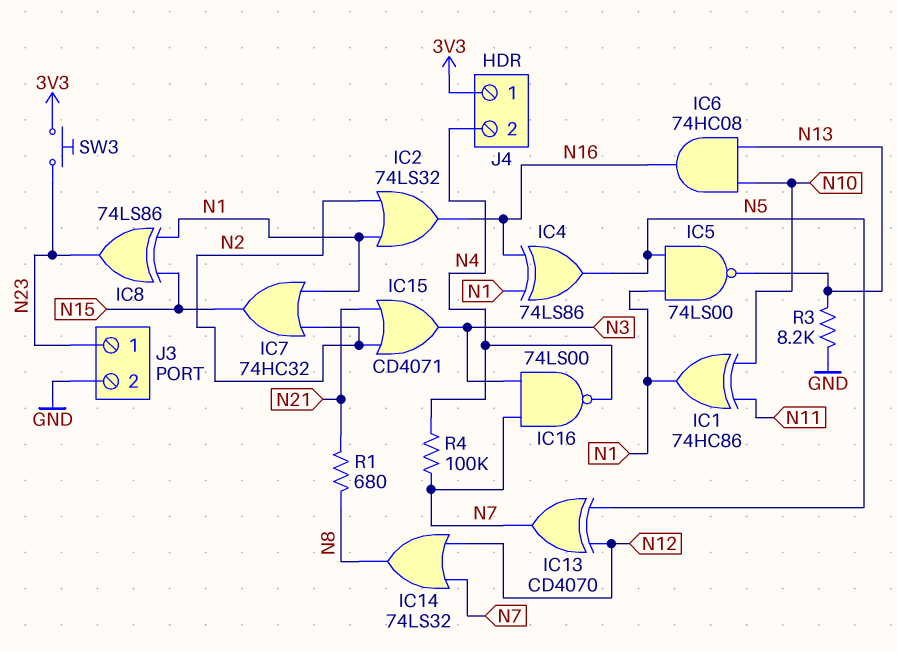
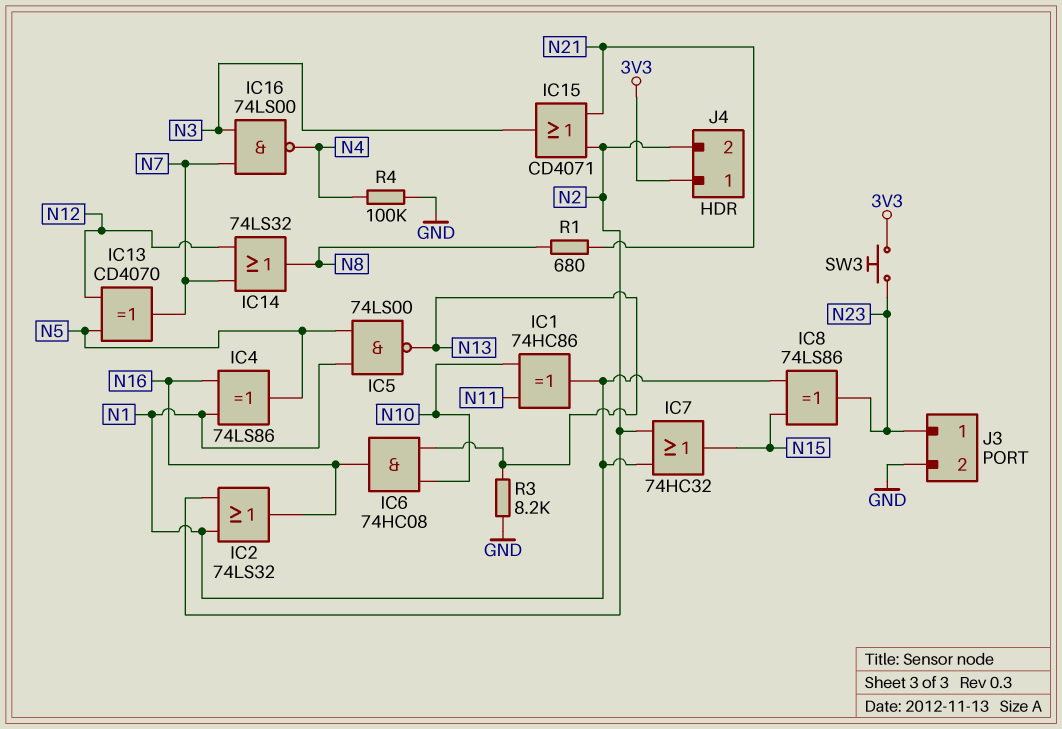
J4 pin 2: N4 -> N2
R4: 100k (N4, N7) -> 100k (GND, N4)

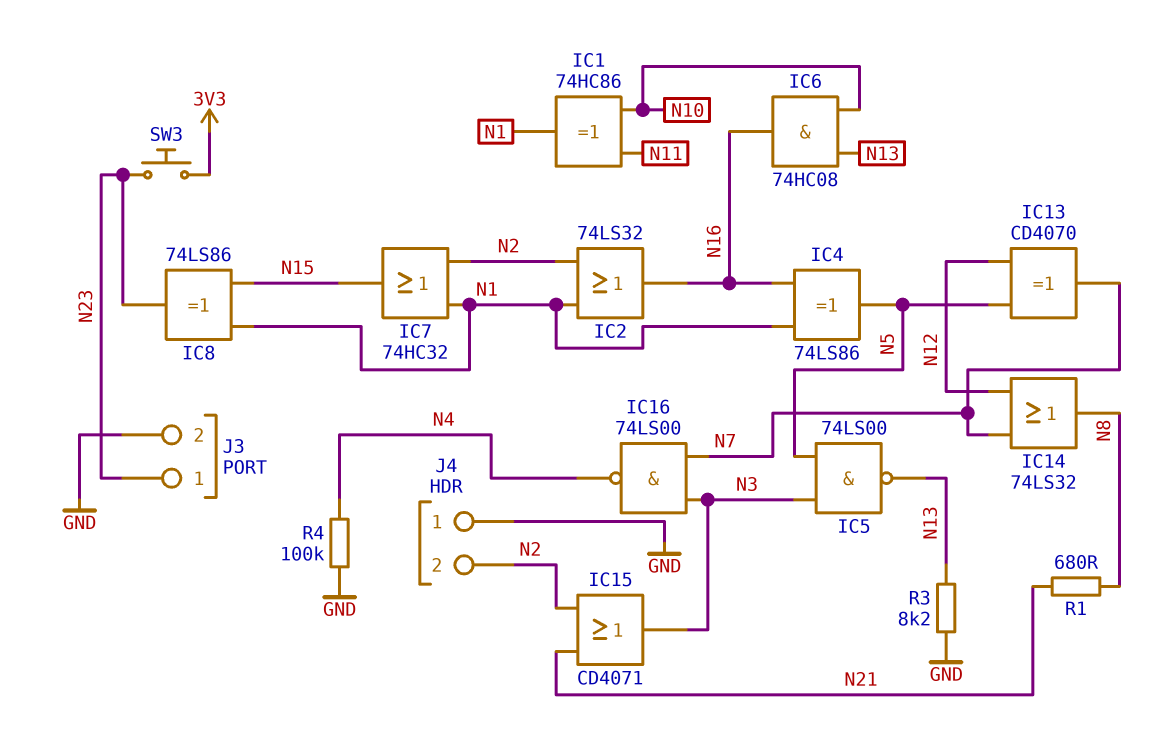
IC5: NAND 74LS00 (in N1, in N5, out N13) -> NAND 74LS00 (in N3, in N5, out N13)
J4 pin 1: 3V3 -> GND

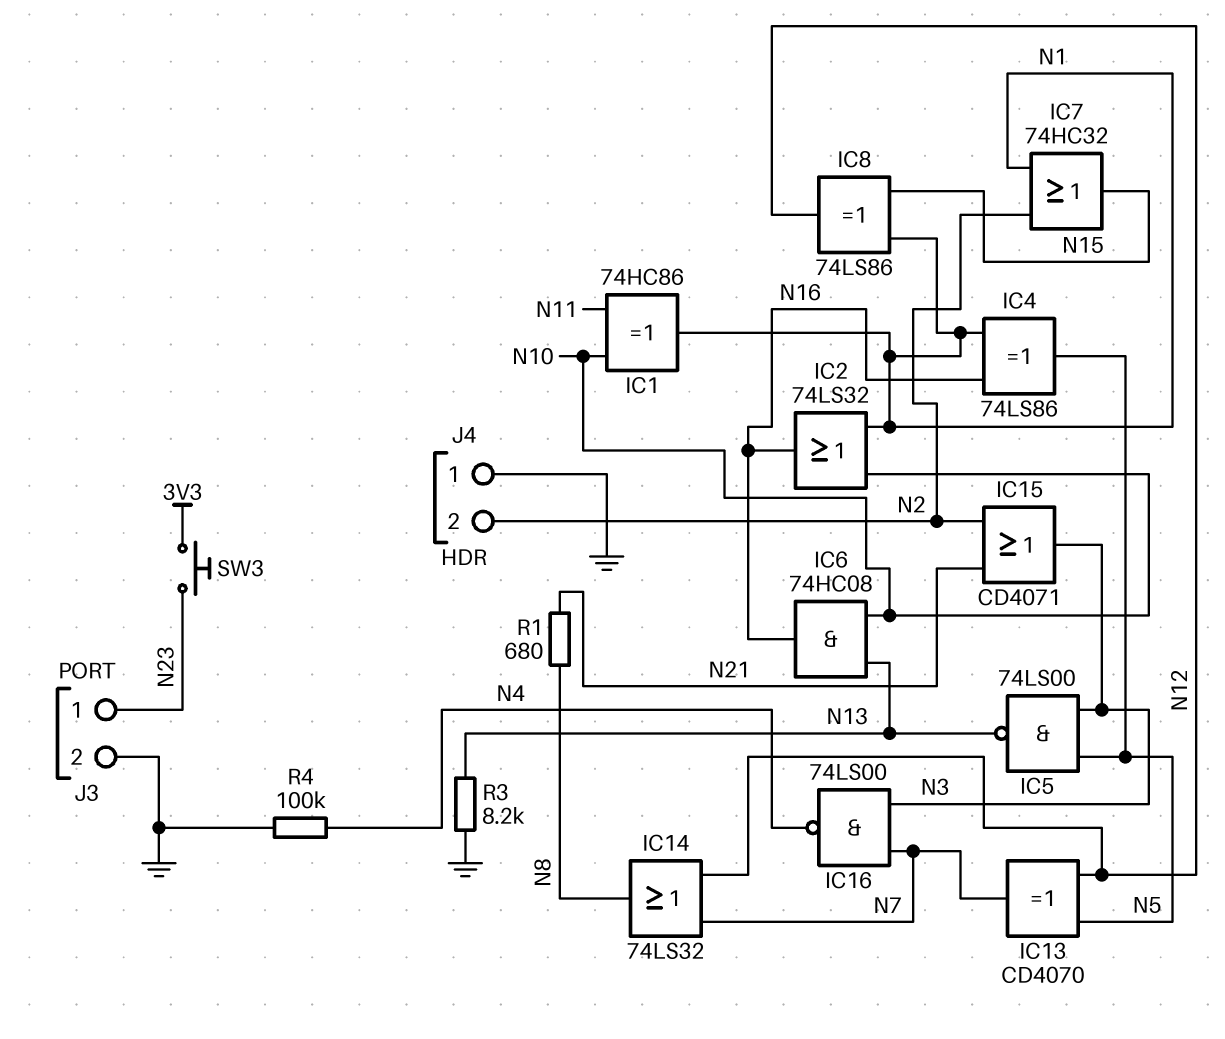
IC2: OR 74LS32 (in N1, in N2, out N16) -> OR 74LS32 (in N1, in N10, out N16)
IC8: XOR 74LS86 (in N1, in N15, out N23) -> XOR 74LS86 (in N1, in N15, out N12)

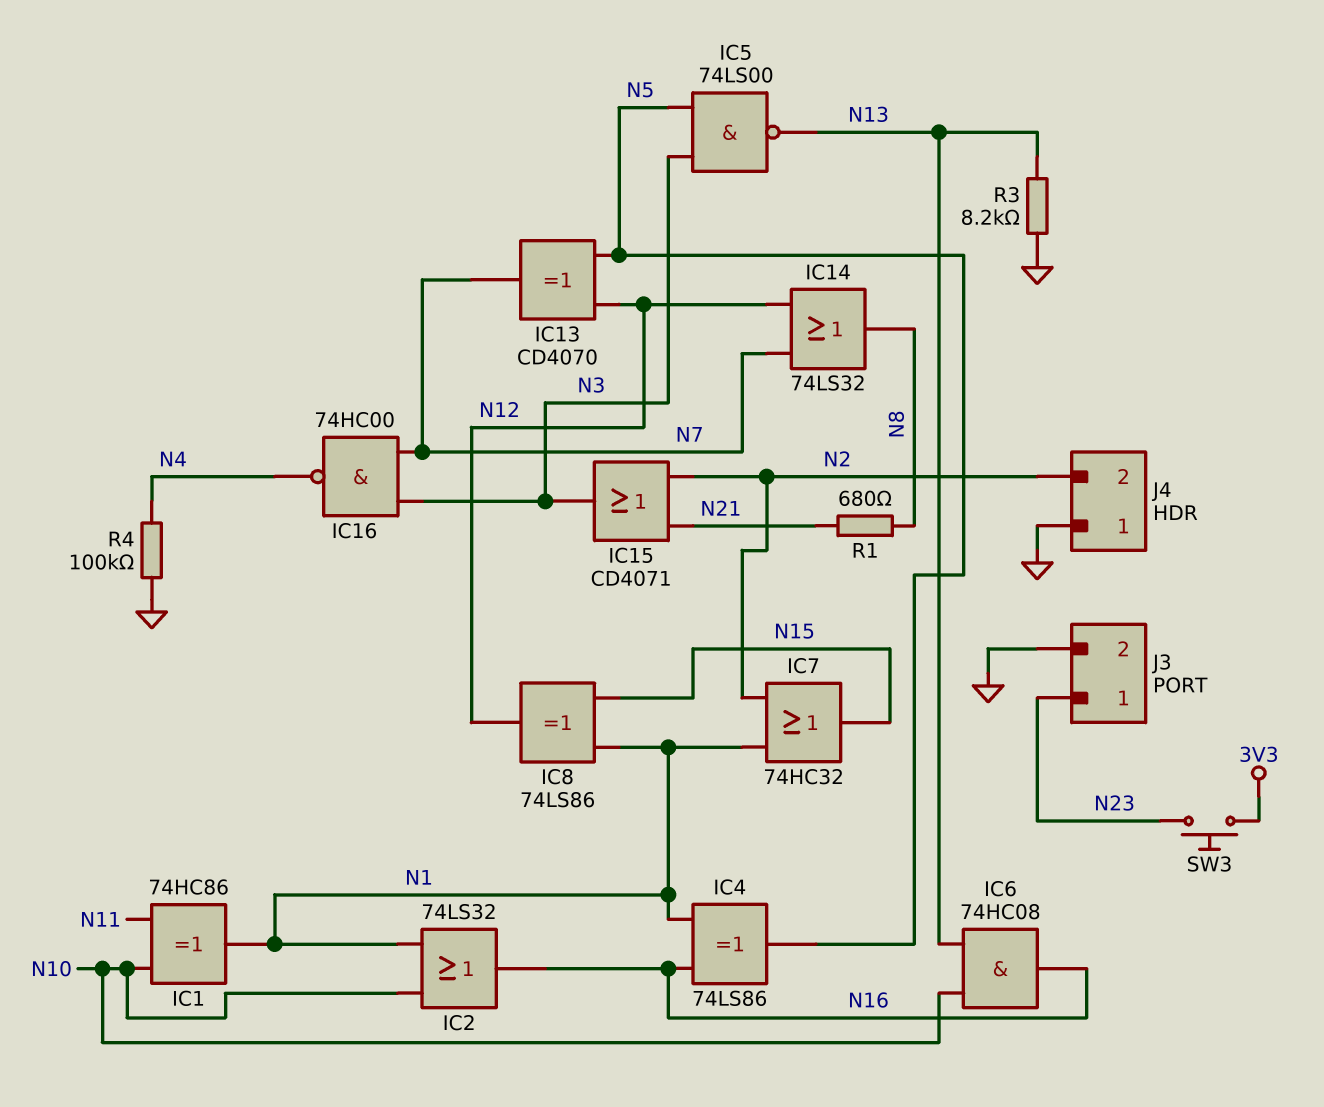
IC16: NAND 74LS00 (in N3, in N7, out N4) -> NAND 74HC00 (in N3, in N7, out N4)

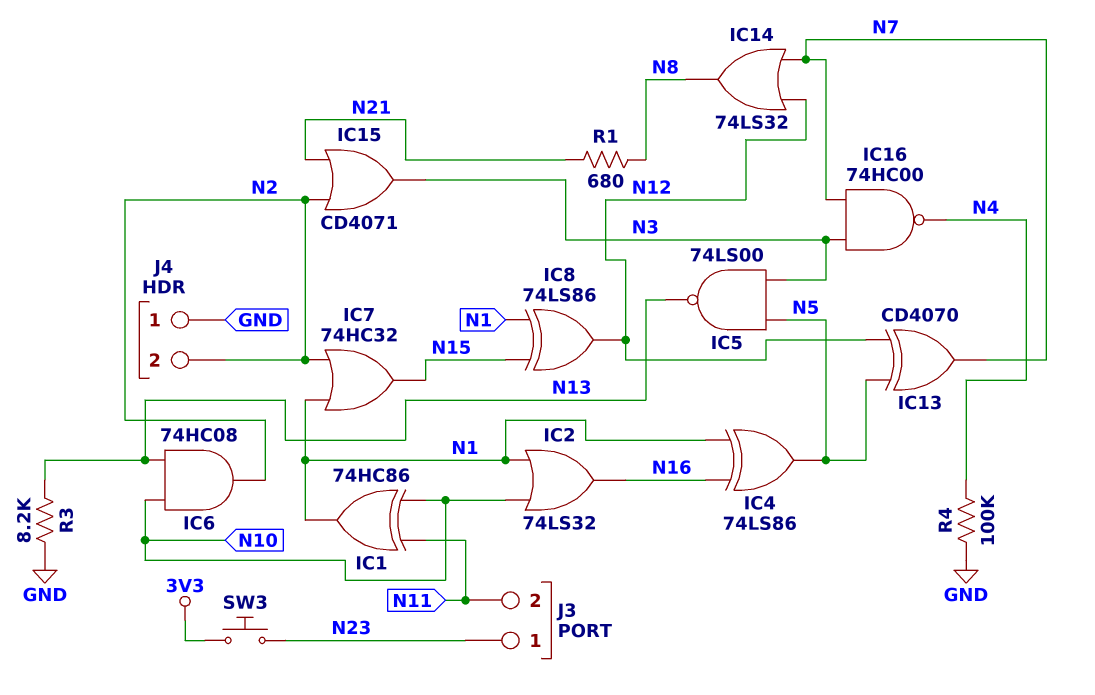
IC6: AND 74HC08 (in N10, in N13, out N16) -> AND 74HC08 (in N10, in N13, out N2)
J3 pin 2: GND -> N11

